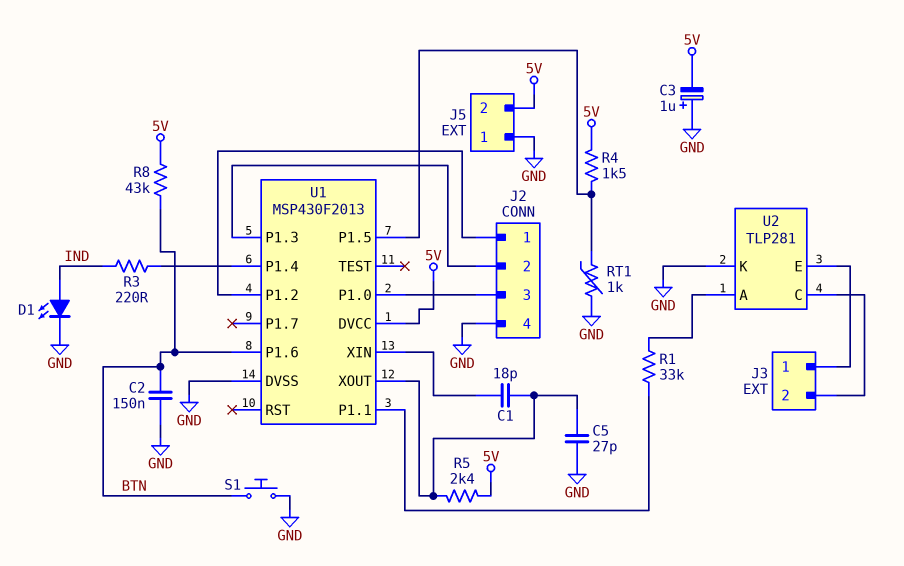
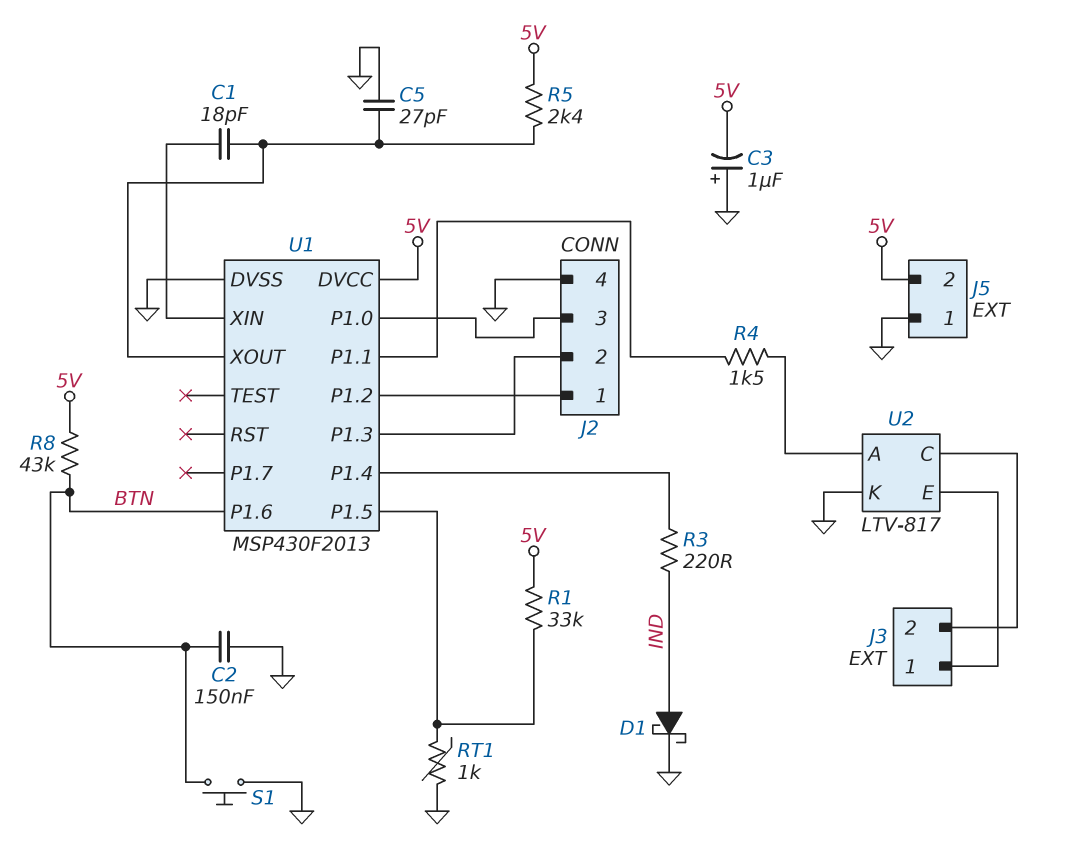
D1: LED (A IND, K GND) -> schottky (A IND, K GND)
R1: 33k (U1/P1.1, U2/A) -> 33k (5V, U1/P1.5)
R4: 1.5k (5V, U1/P1.5) -> 1.5k (U1/P1.1, U2/A)
U2: TLP281 -> LTV-817

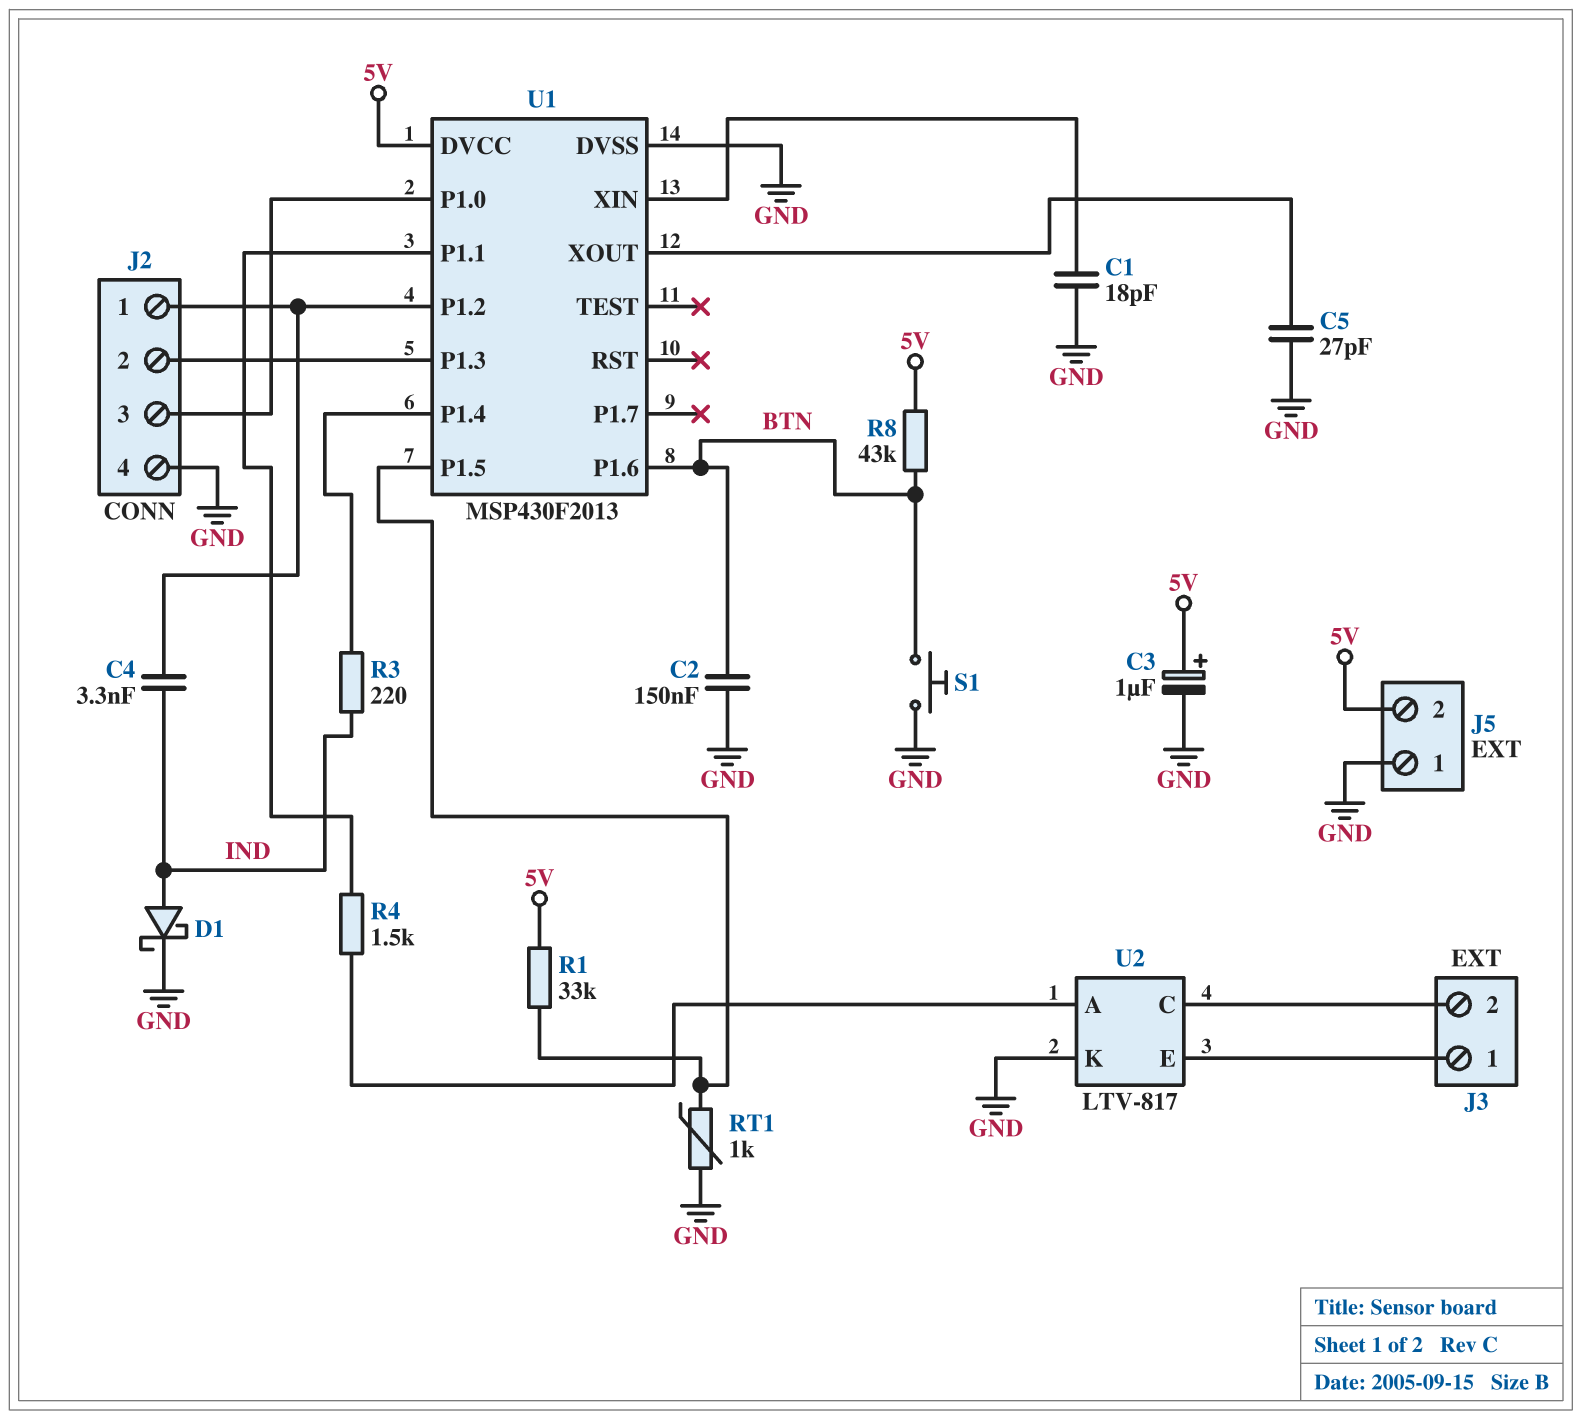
C1: 18pF (U1/XIN, U1/XOUT) -> 18pF (GND, U1/XIN)
C3: 1uF (plus GND, minus 5V) -> 1uF (plus 5V, minus GND)
C4: none -> 3.3nF (IND, J2/1)
R5: 2.4k (5V, U1/XOUT) -> none

